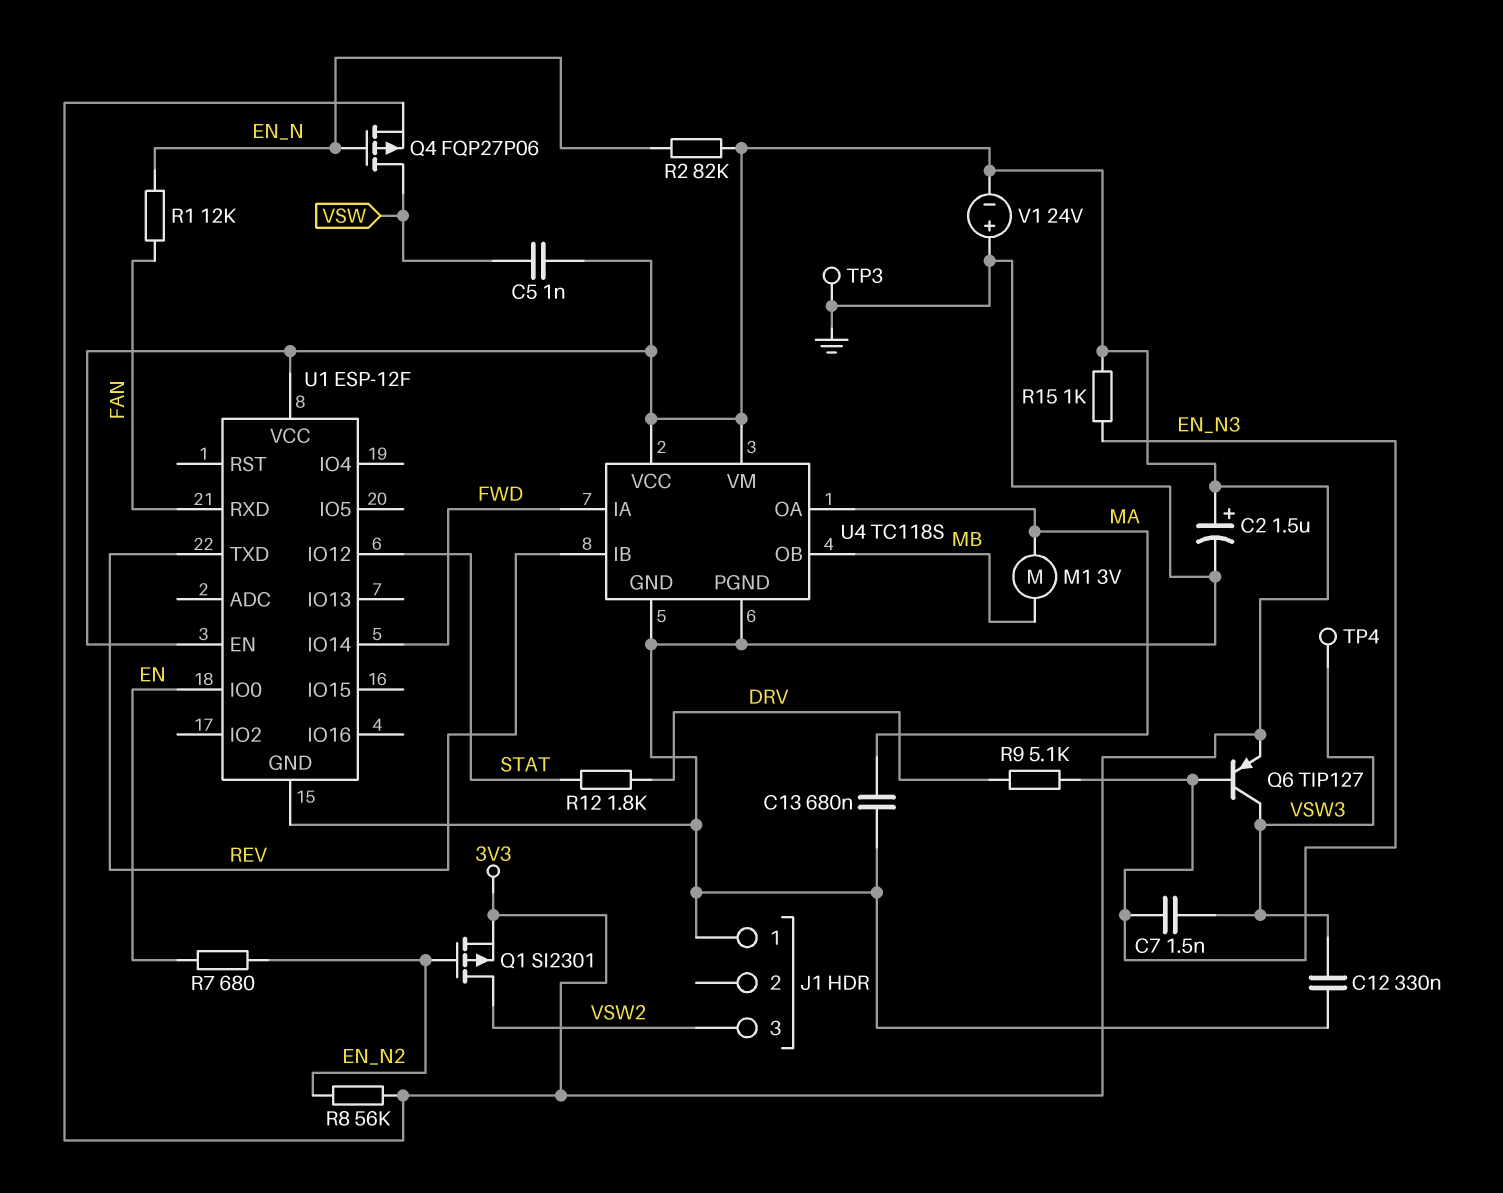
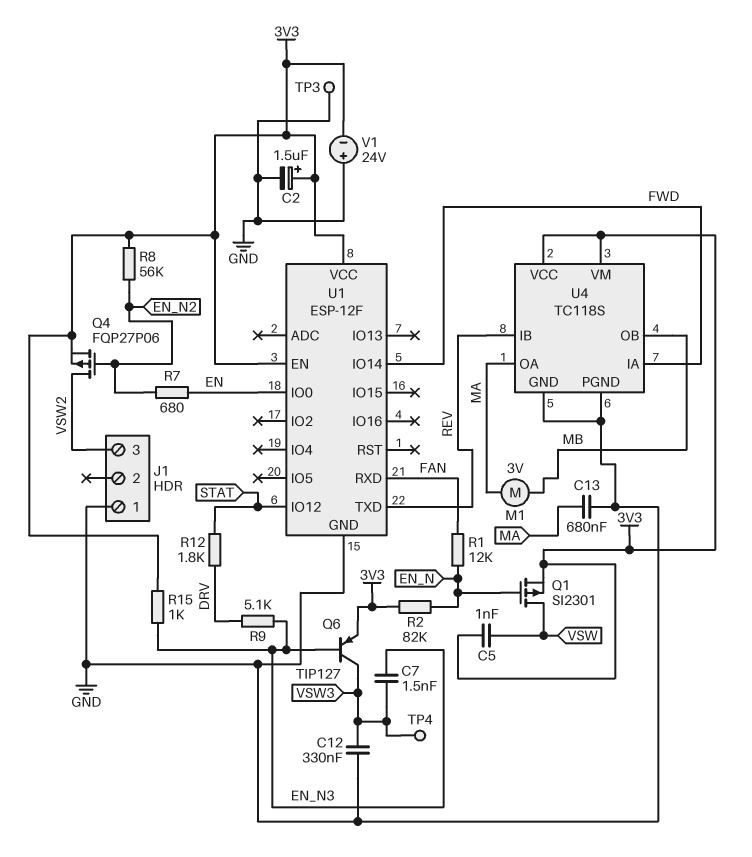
Q1: PMOS SI2301 (G EN_N2, D VSW2, S 3V3) -> PMOS SI2301 (G EN_N, D VSW, S 3V3)
Q4: PMOS FQP27P06 (G EN_N, D VSW, S 3V3) -> PMOS FQP27P06 (G EN_N2, D VSW2, S 3V3)

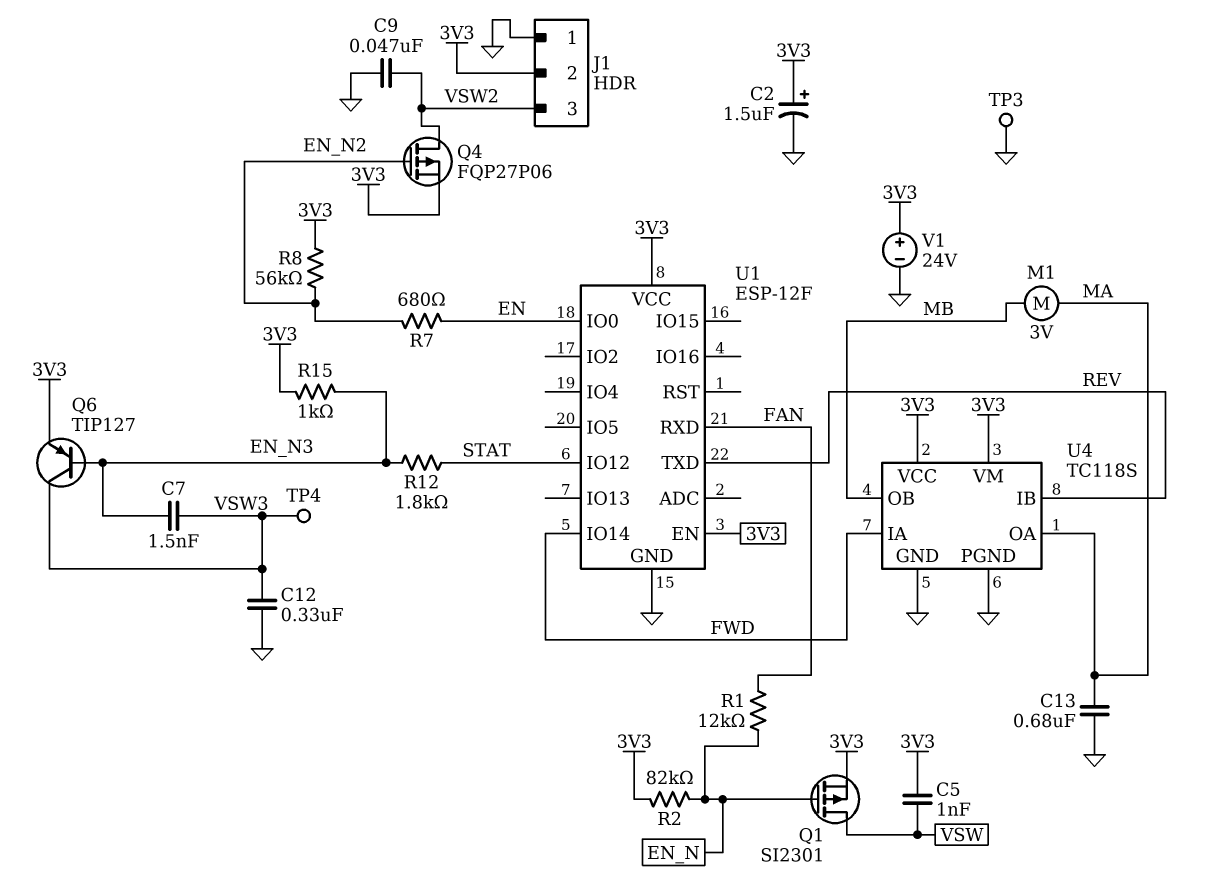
C9: none -> 47nF (GND, VSW2)
J1 pin 2: none -> 3V3
R9: 5.1k (DRV, EN_N3) -> none
R12: 1.8k (DRV, STAT) -> 1.8k (EN_N3, STAT)
V1: 24V (plus GND, minus 3V3) -> 24V (plus 3V3, minus GND)

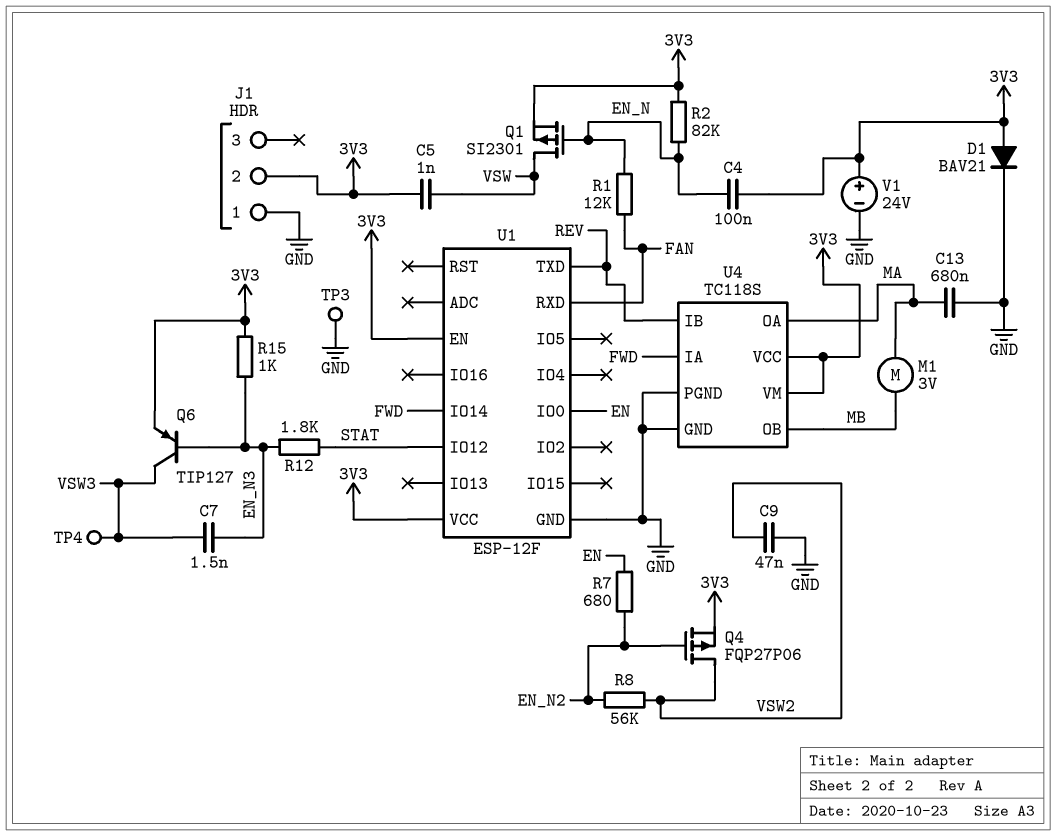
C2: 1.5uF (plus 3V3, minus GND) -> none
C4: none -> 100nF (3V3, EN_N)
C12: 330nF (GND, VSW3) -> none
D1: none -> diode BAV21 (A 3V3, K GND)
J1 pin 3: VSW2 -> none
R8: 56k (3V3, EN_N2) -> 56k (EN_N2, VSW2)

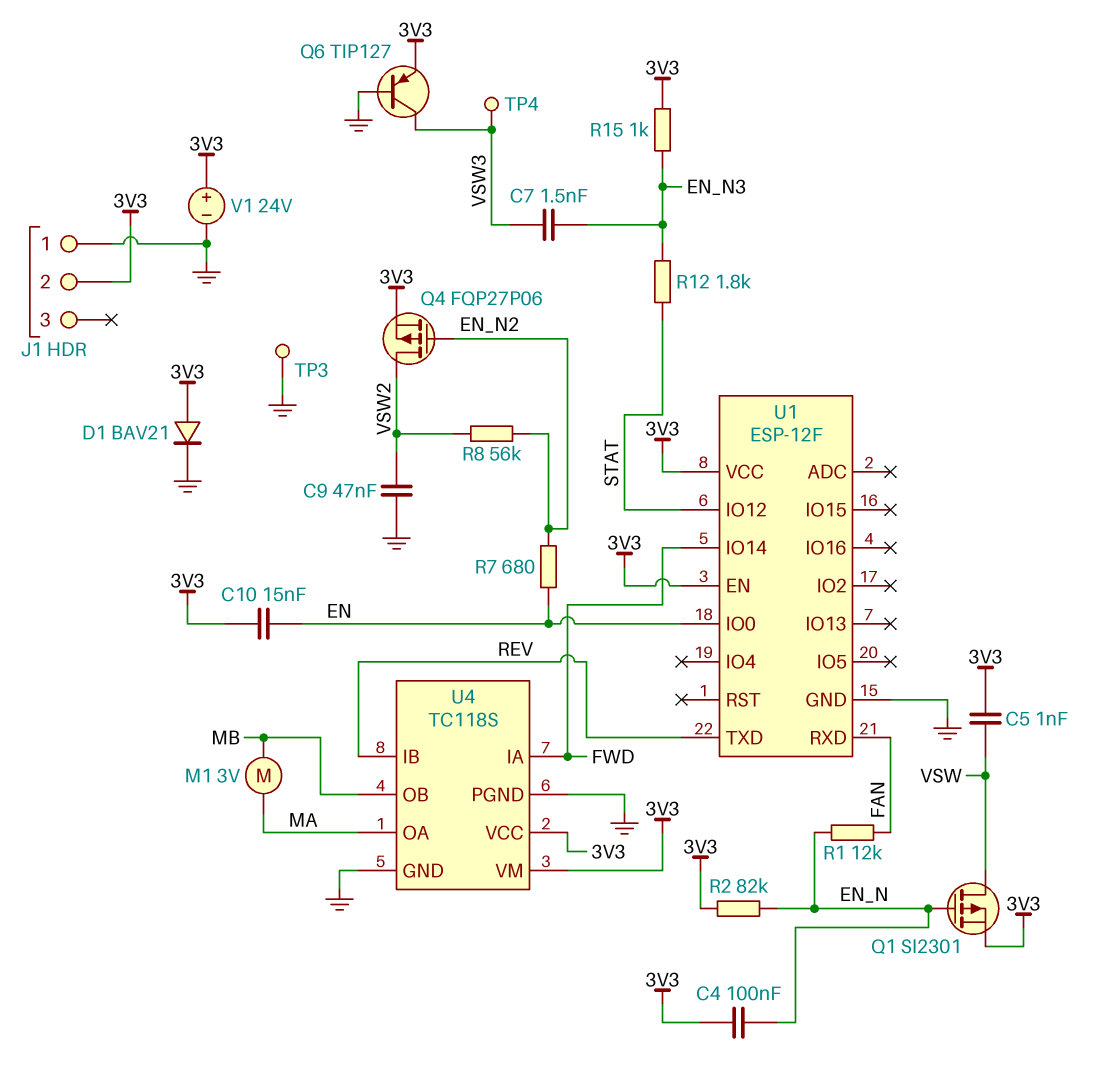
C10: none -> 15nF (3V3, EN)
C13: 680nF (GND, MA) -> none
Q6: PNP TIP127 (B EN_N3, C VSW3, E 3V3) -> PNP TIP127 (B GND, C VSW3, E 3V3)

